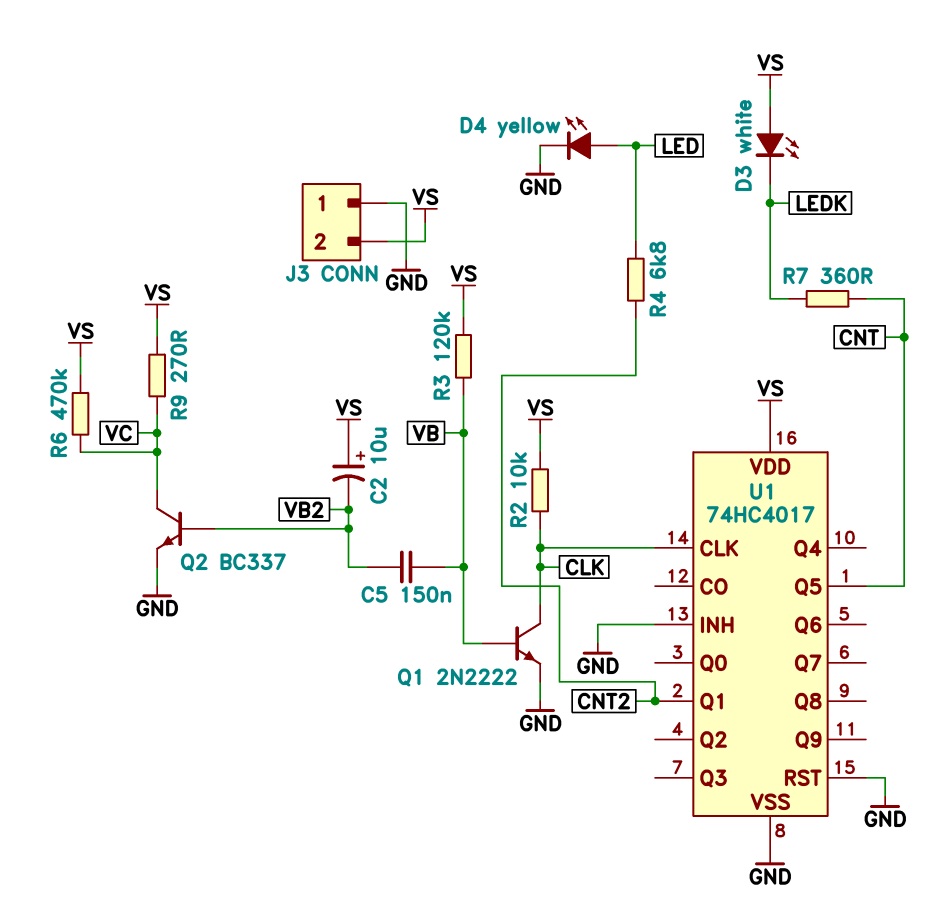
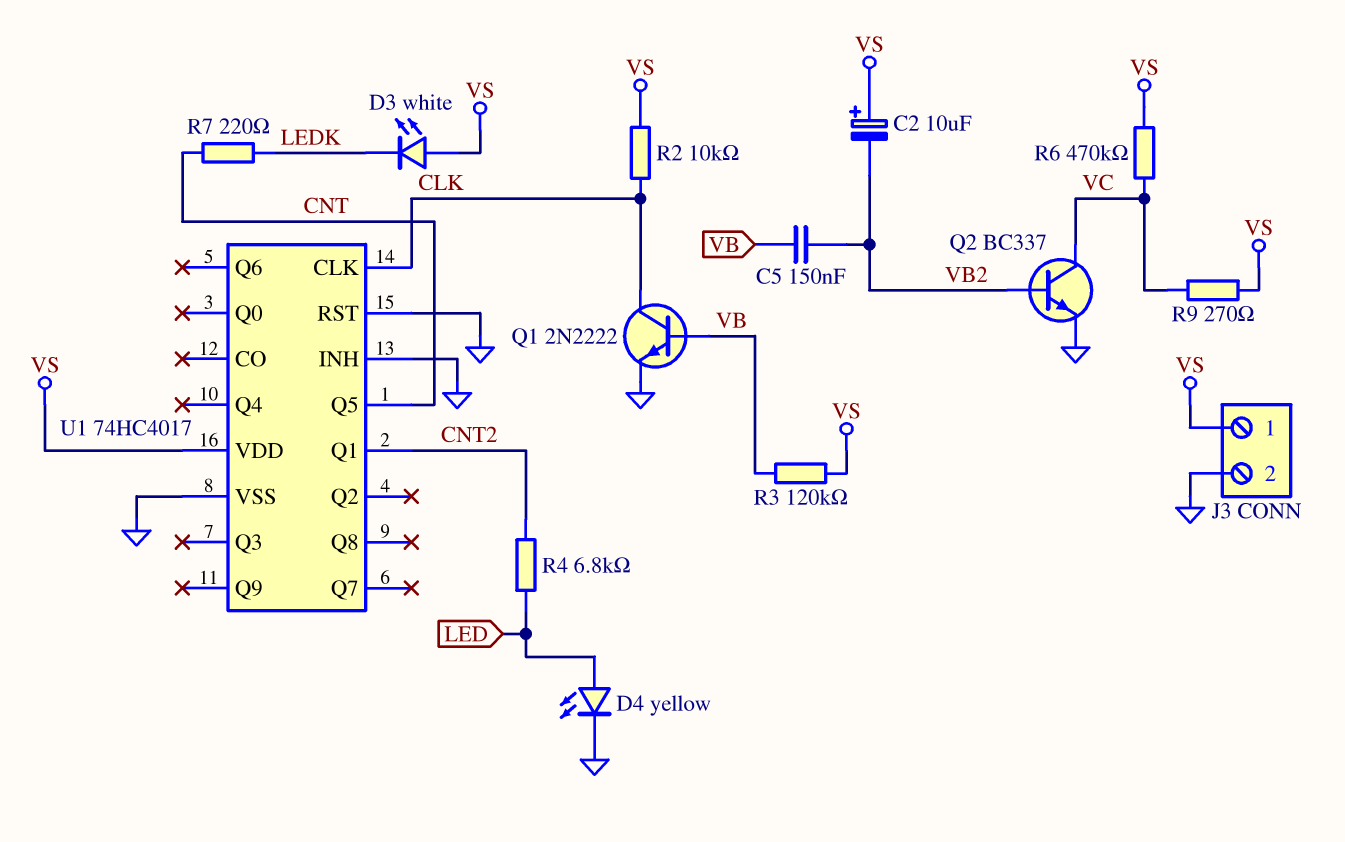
J3 pin 1: GND -> VS
J3 pin 2: VS -> GND
R7: 360 (CNT, LEDK) -> 220 (CNT, LEDK)

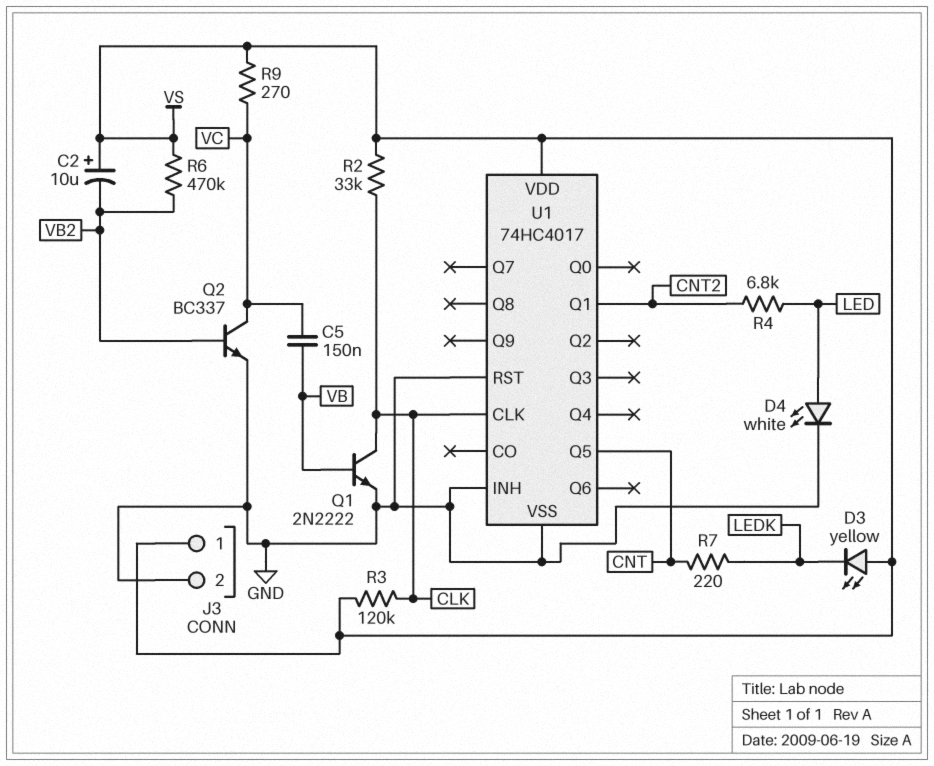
C5: 150nF (VB, VB2) -> 150nF (VB, VC)
D3: LED white (A VS, K LEDK) -> LED yellow (A VS, K LEDK)
D4: LED yellow (A LED, K GND) -> LED white (A LED, K GND)
R2: 10k (CLK, VS) -> 33k (CLK, VS)
R3: 120k (VB, VS) -> 120k (CLK, VS)
R6: 470k (VC, VS) -> 470k (VB2, VS)

